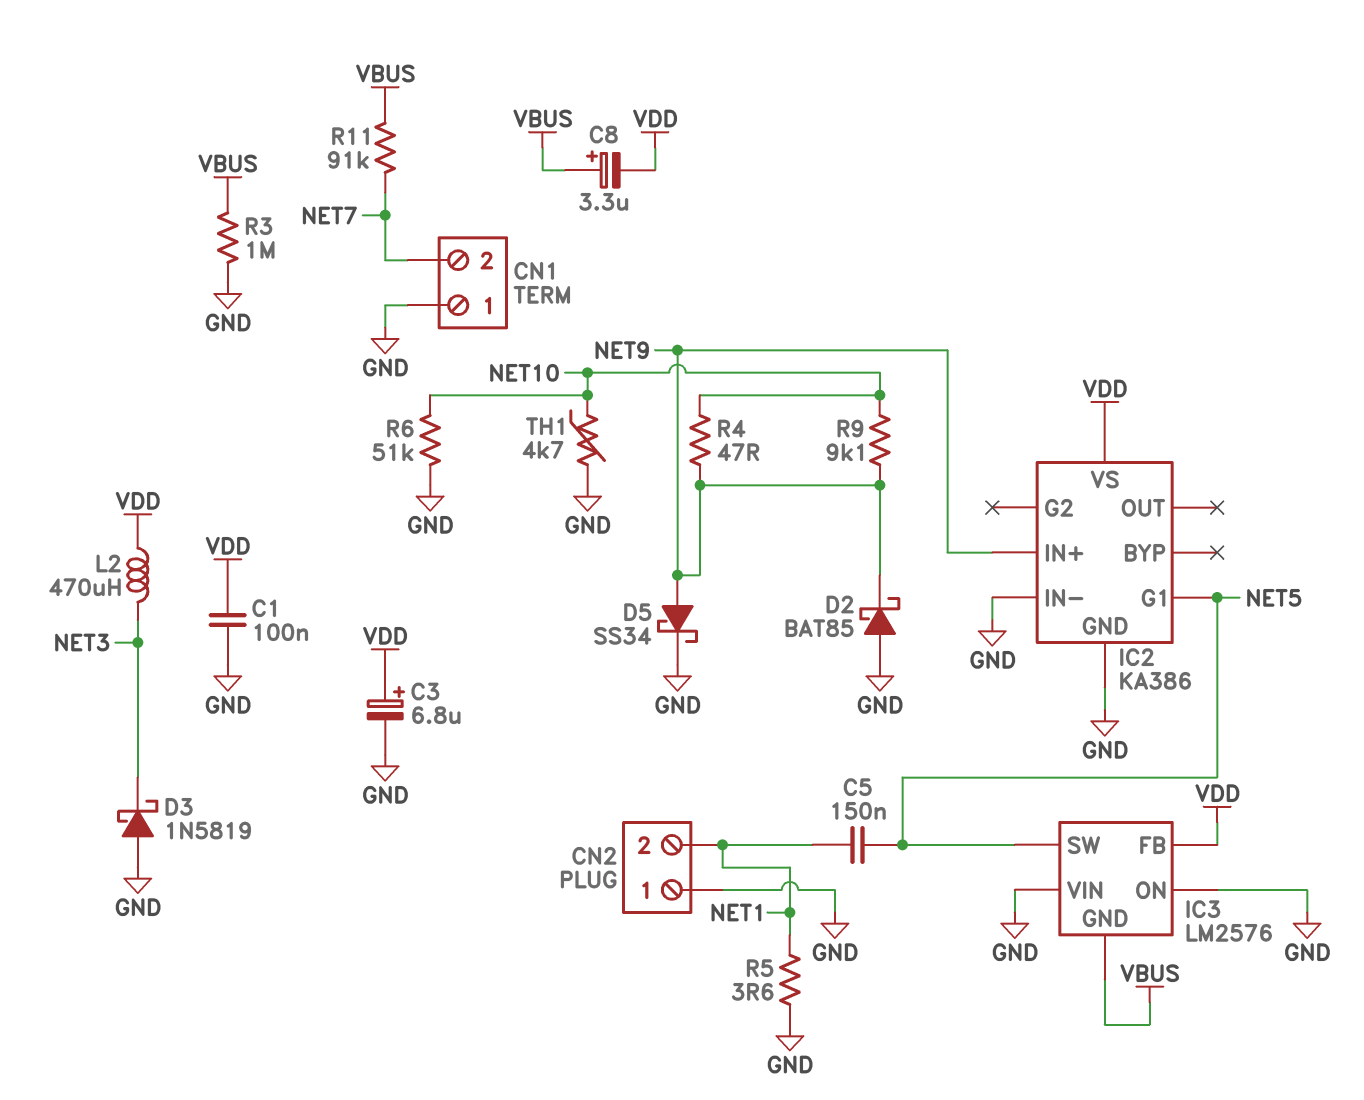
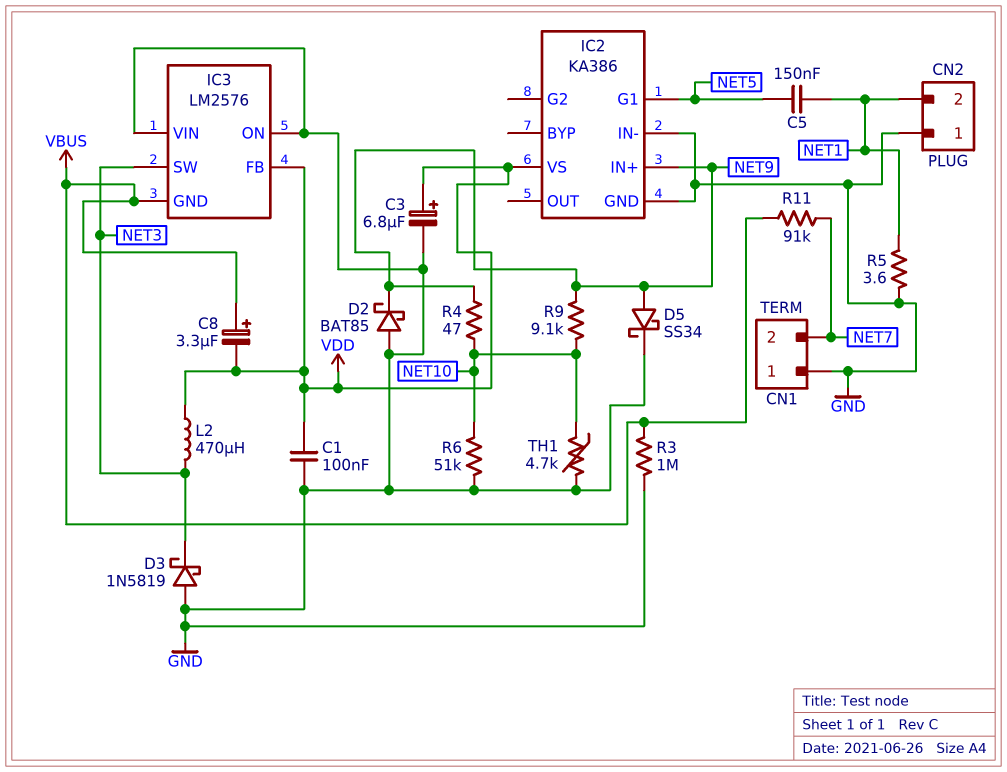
IC3 pin SW: NET5 -> NET3

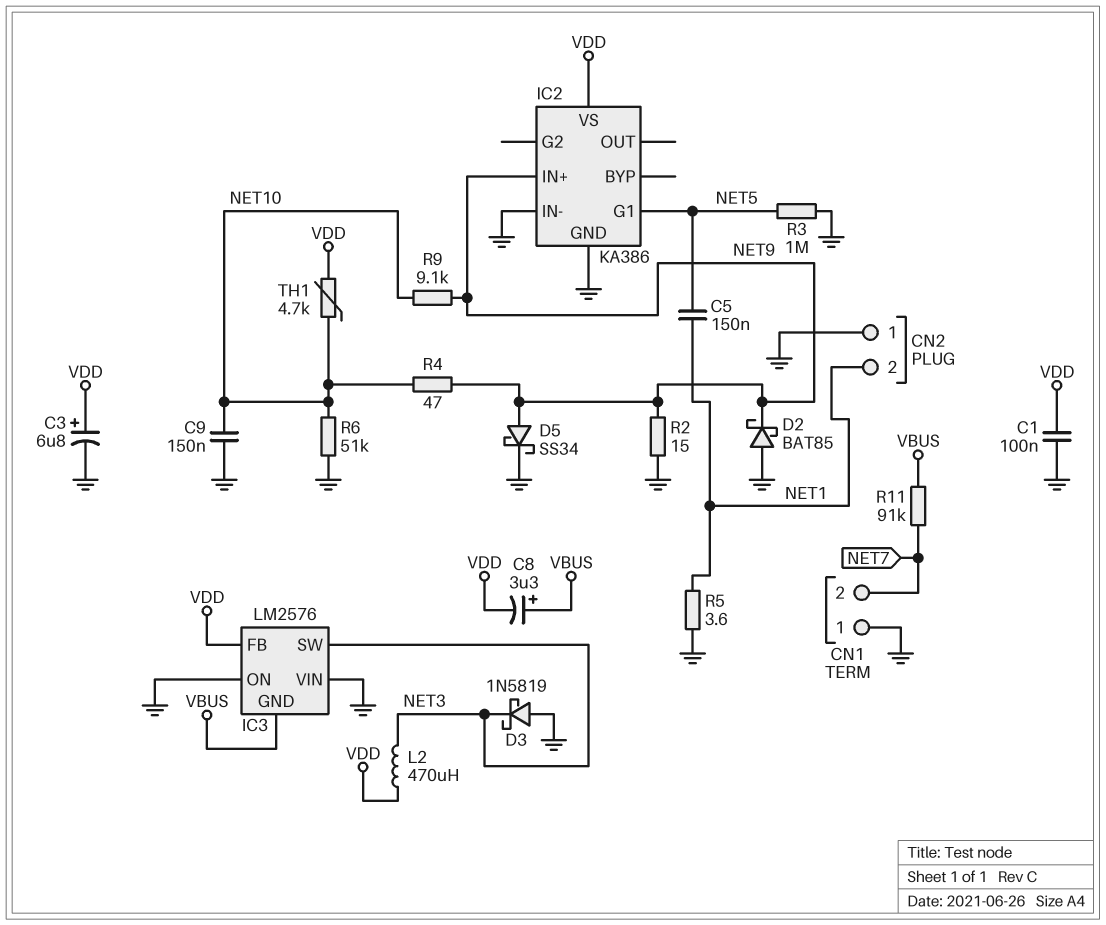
C9: none -> 150nF (GND, NET10)
R2: none -> 15 (GND, NET9)
R3: 1M (GND, VBUS) -> 1M (GND, NET5)
TH1: 4.7k (GND, NET10) -> 4.7k (NET10, VDD)

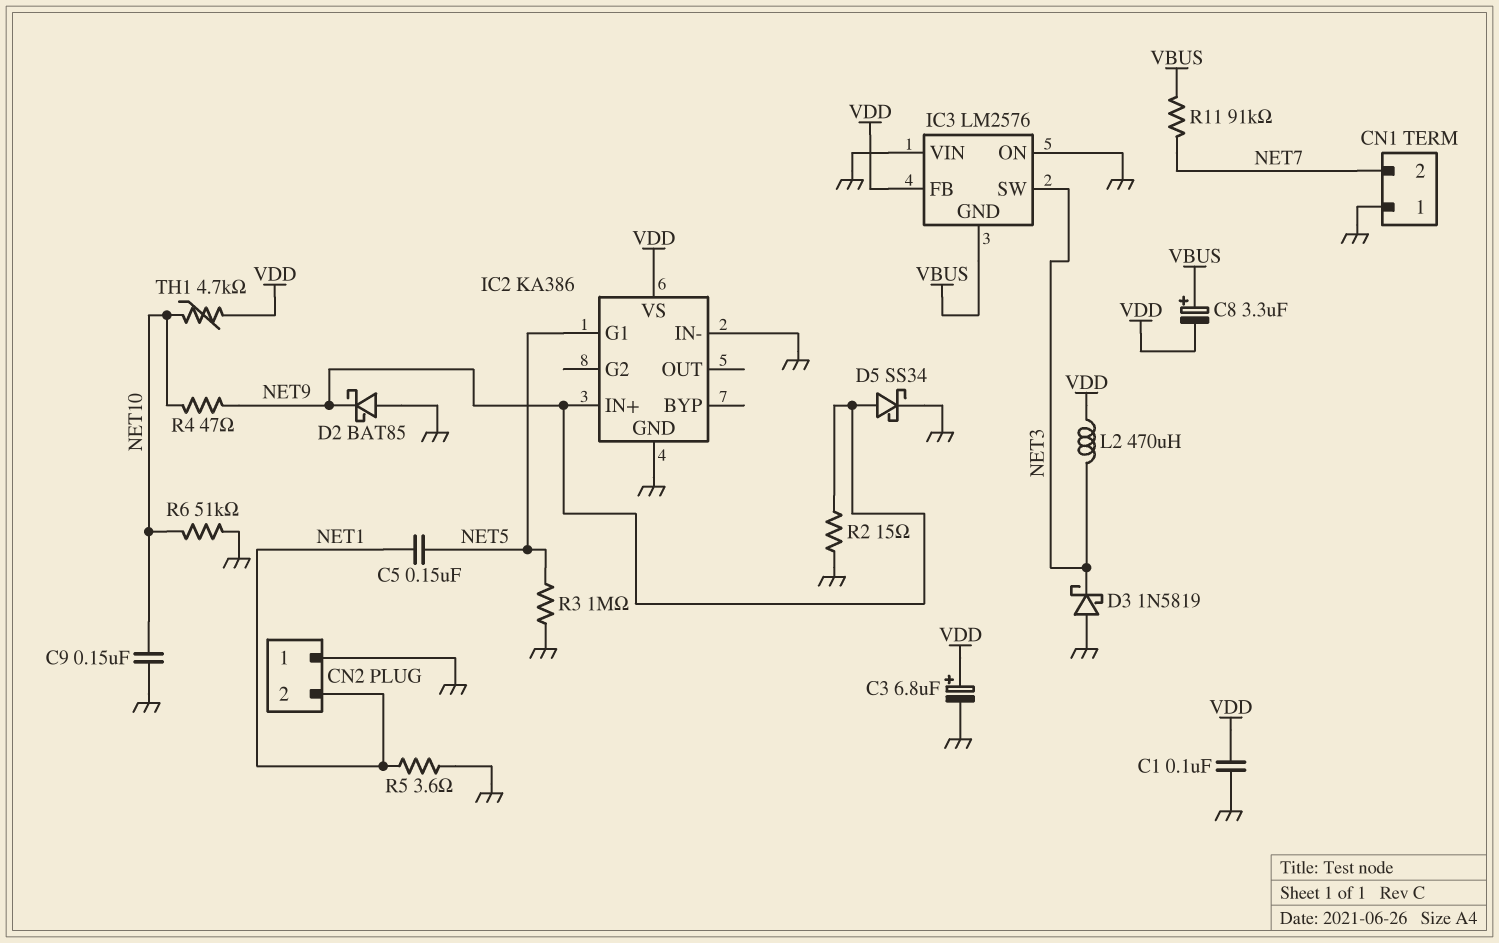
R9: 9.1k (NET9, NET10) -> none

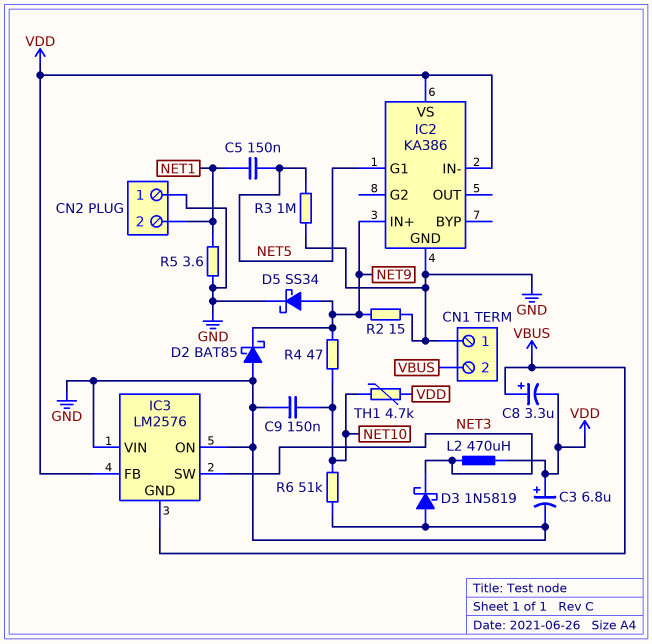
C1: 100nF (GND, VDD) -> none
CN1 pin 2: NET7 -> VBUS
IC2 pin IN-: GND -> VDD
R11: 91k (NET7, VBUS) -> none

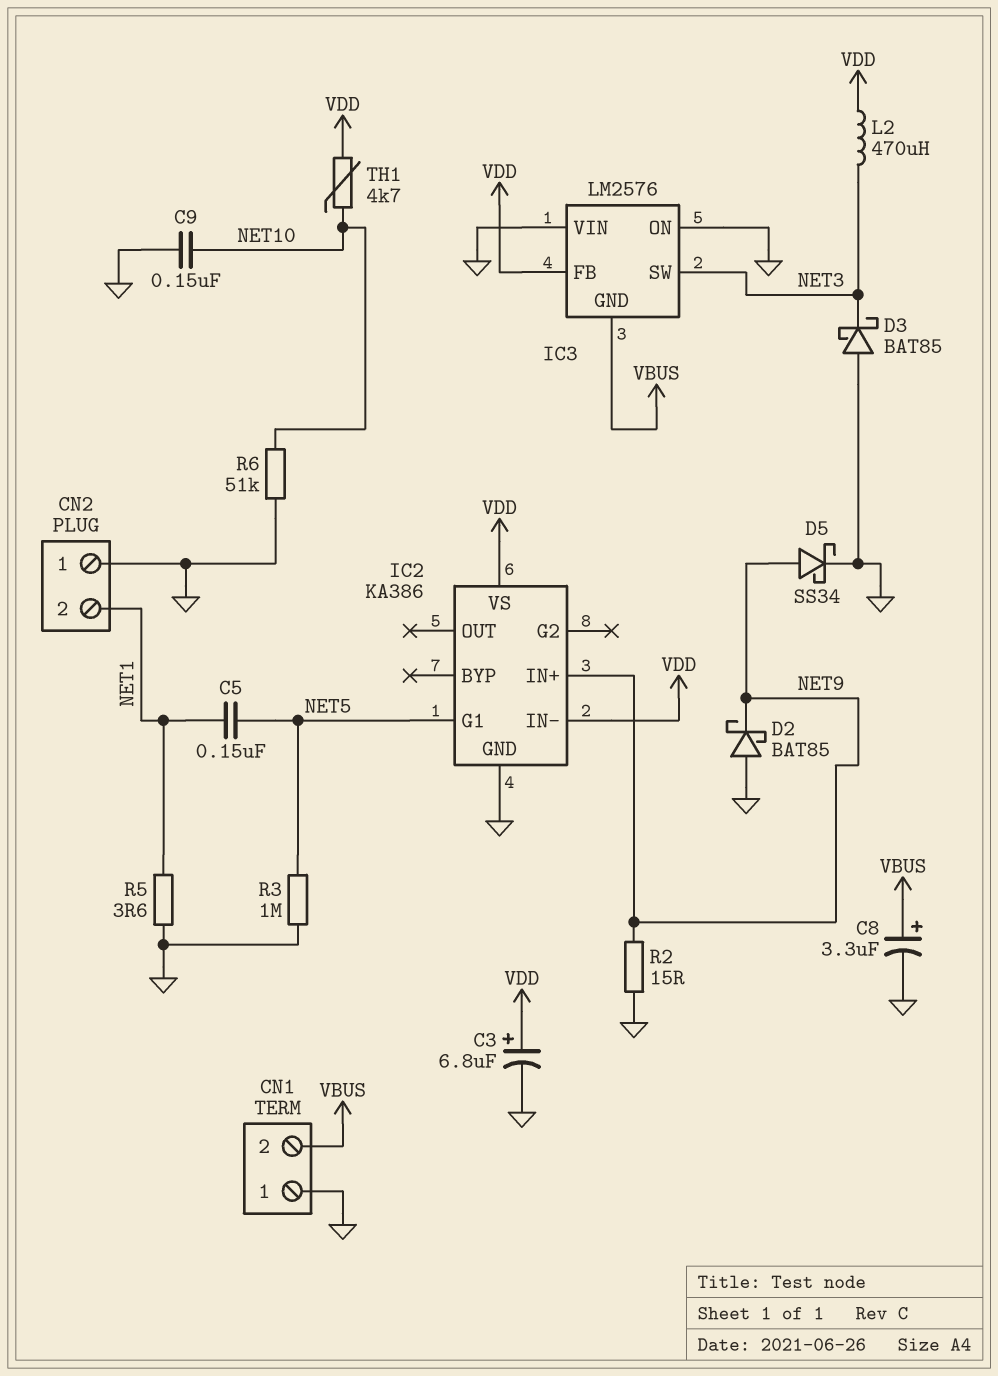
C8: 3.3uF (plus VBUS, minus VDD) -> 3.3uF (plus VBUS, minus GND)
D3: schottky 1N5819 (A GND, K NET3) -> schottky BAT85 (A GND, K NET3)
R4: 47 (NET9, NET10) -> none

